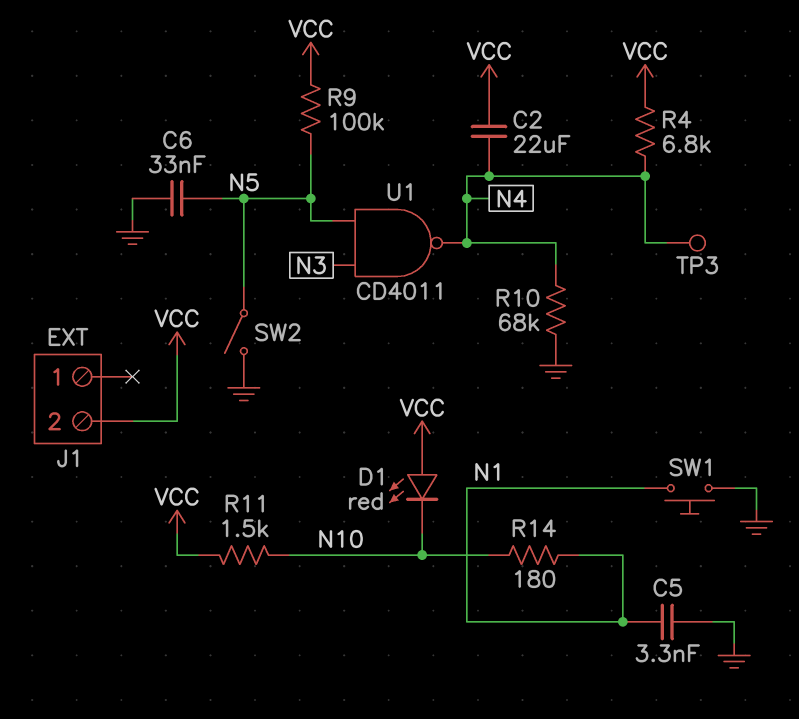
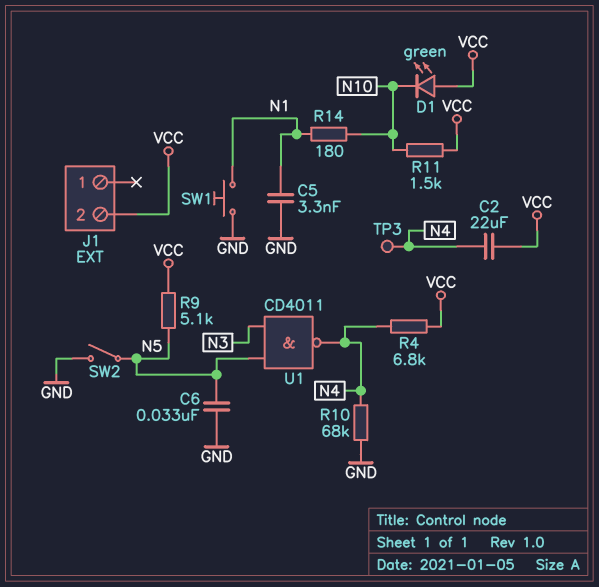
D1: LED red (A VCC, K N10) -> LED green (A VCC, K N10)
R9: 100k (N5, VCC) -> 5.1k (N5, VCC)

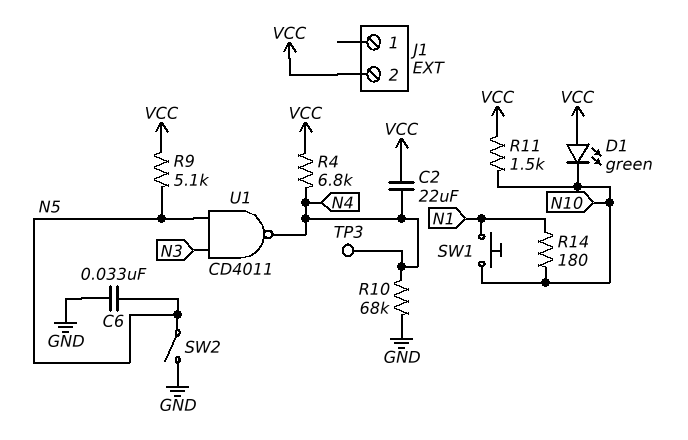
C5: 3.3nF (GND, N1) -> none
SW1: button (GND, N1) -> button (N1, N10)

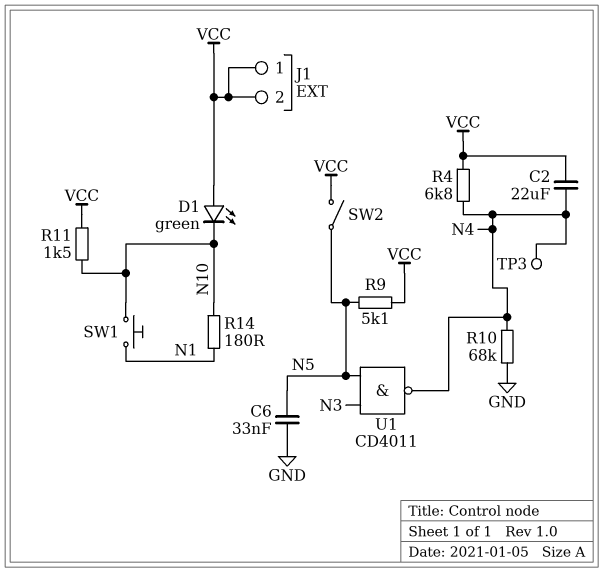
J1 pin 1: none -> VCC
SW2: switch (GND, N5) -> switch (N5, VCC)

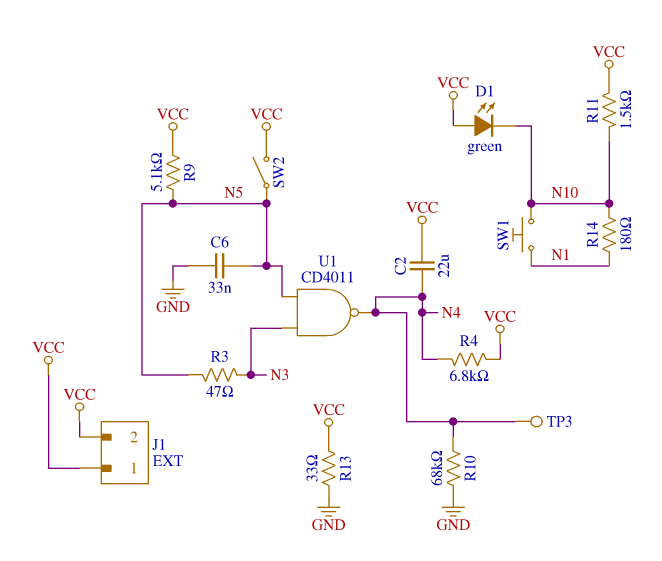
R3: none -> 47 (N3, N5)
R13: none -> 33 (GND, VCC)

